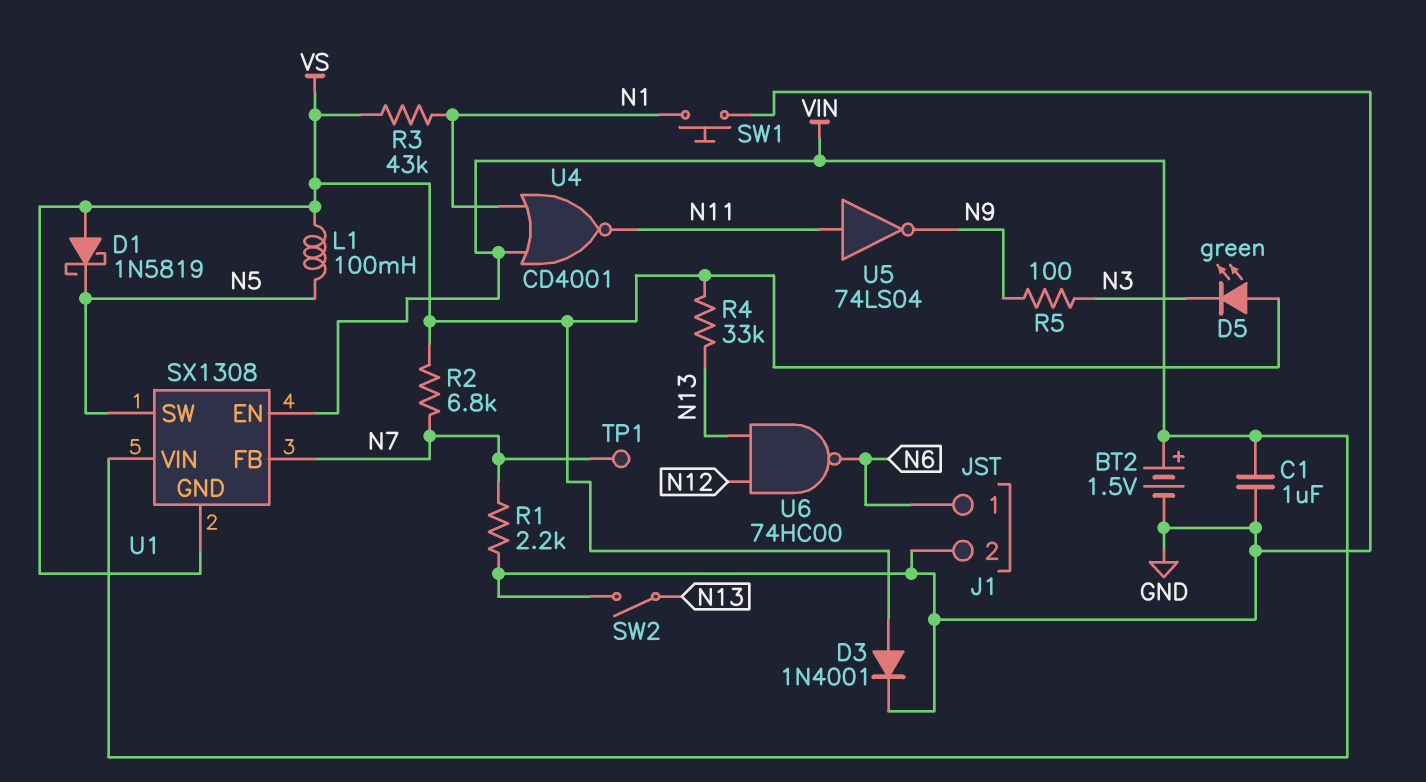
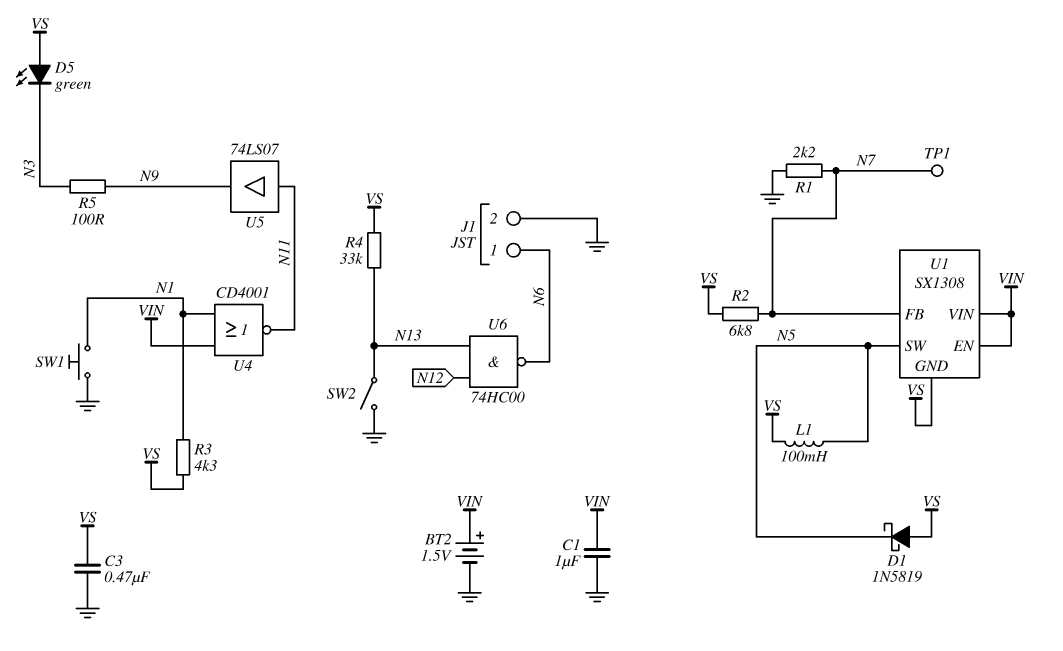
C3: none -> 470nF (GND, VS)
D3: diode 1N4001 (A VS, K GND) -> none
R3: 43k (N1, VS) -> 4.3k (N1, VS)
U5: NOT 74LS04 (in N11, out N9) -> buffer 74LS07 (in N11, out N9)

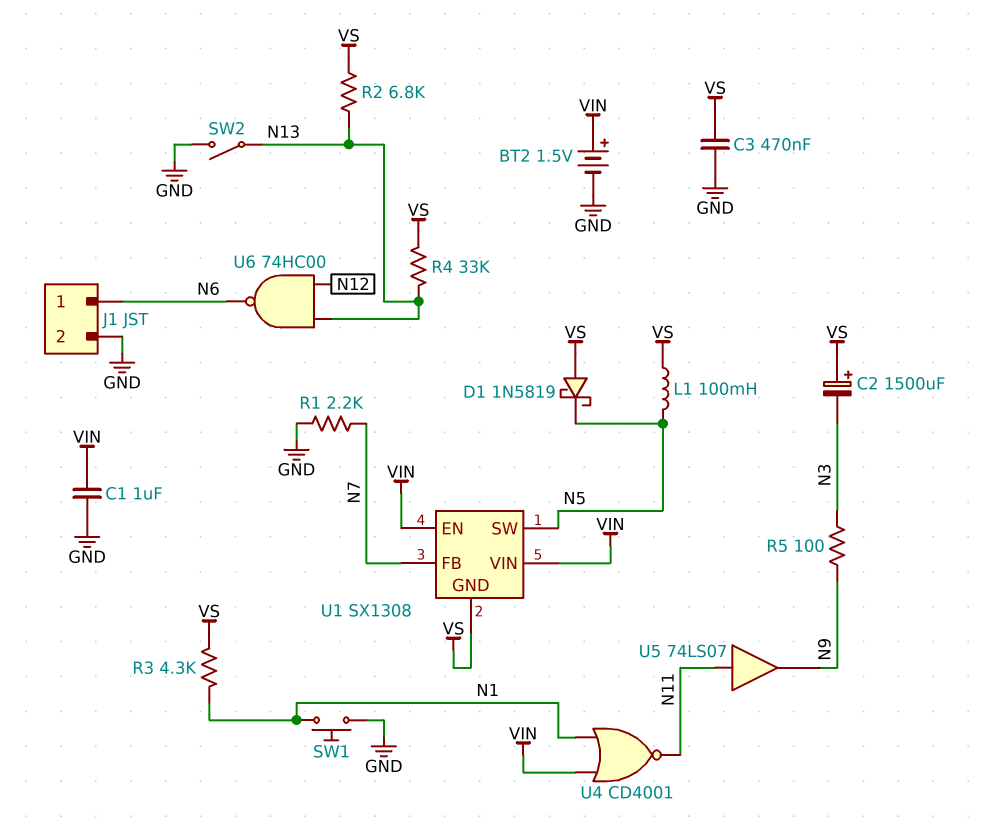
C2: none -> 1500uF (plus VS, minus N3)
D5: LED green (A VS, K N3) -> none
R2: 6.8k (N7, VS) -> 6.8k (N13, VS)
TP1: test point (N7) -> none

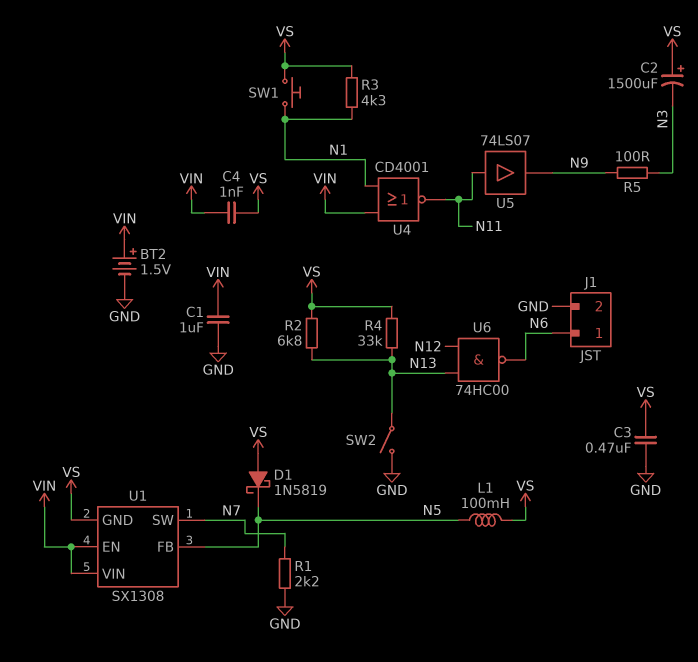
C4: none -> 1nF (VIN, VS)
SW1: button (GND, N1) -> button (N1, VS)
U1 pin FB: N7 -> N5
U1 pin SW: N5 -> N7

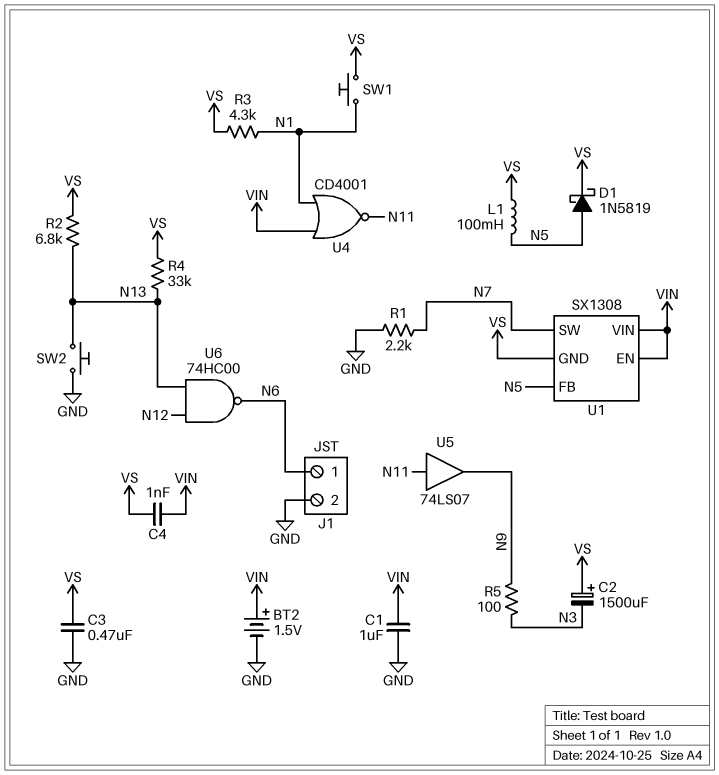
D1: schottky 1N5819 (A VS, K N5) -> schottky 1N5819 (A N5, K VS)
SW2: switch (GND, N13) -> button (GND, N13)

